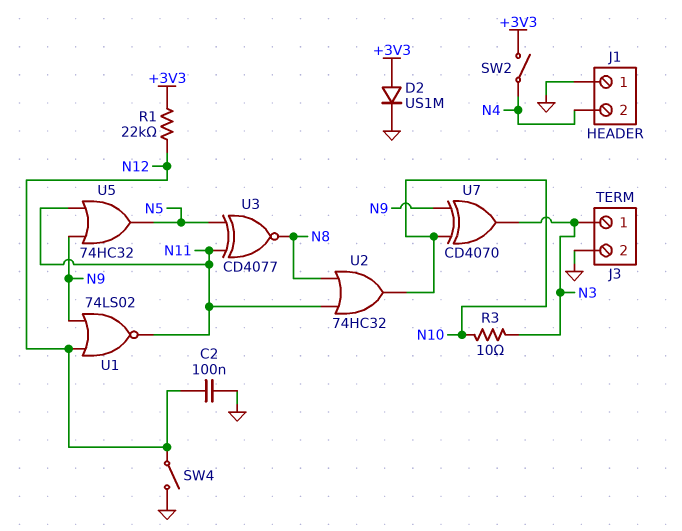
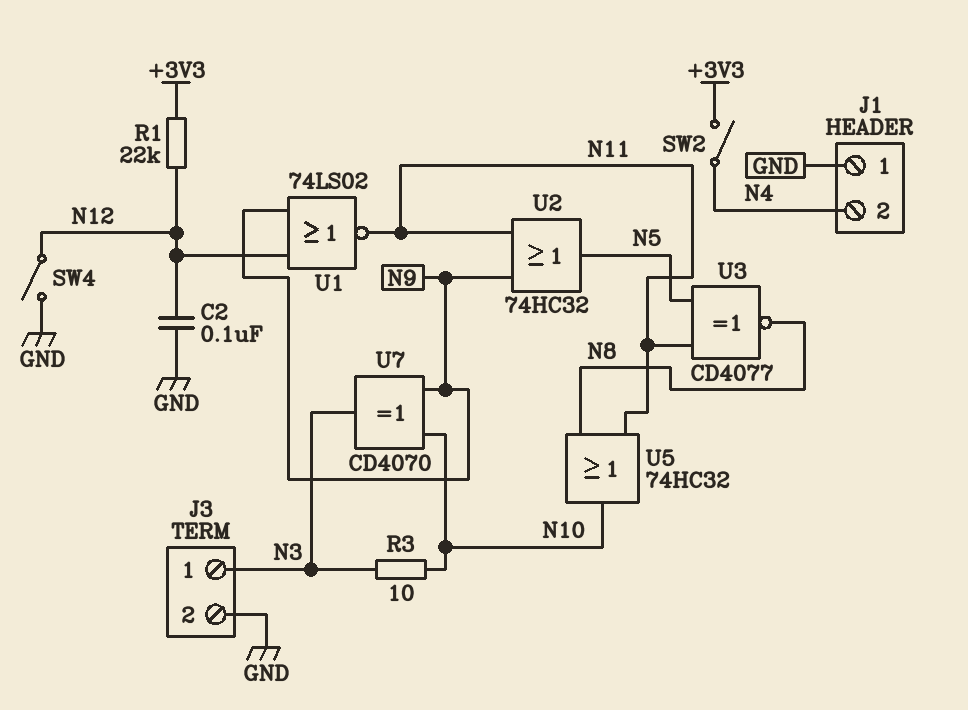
D2: diode US1M (A +3V3, K GND) -> none
U2: OR 74HC32 (in N8, in N11, out N10) -> OR 74HC32 (in N9, in N11, out N5)
U5: OR 74HC32 (in N9, in N11, out N5) -> OR 74HC32 (in N8, in N11, out N10)

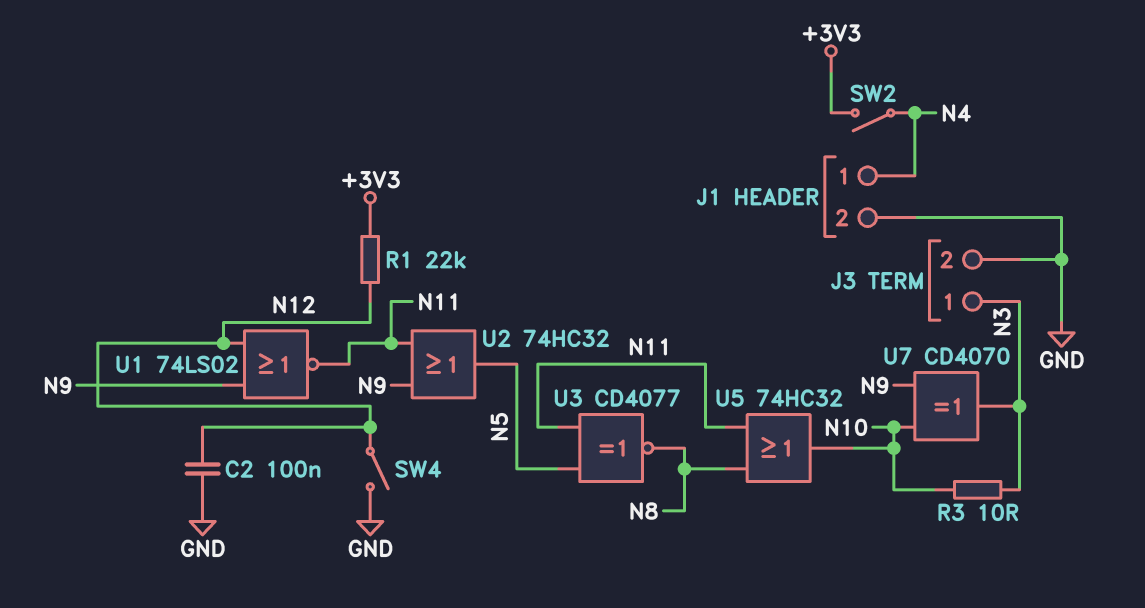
J1 pin 1: GND -> N4
J1 pin 2: N4 -> GND

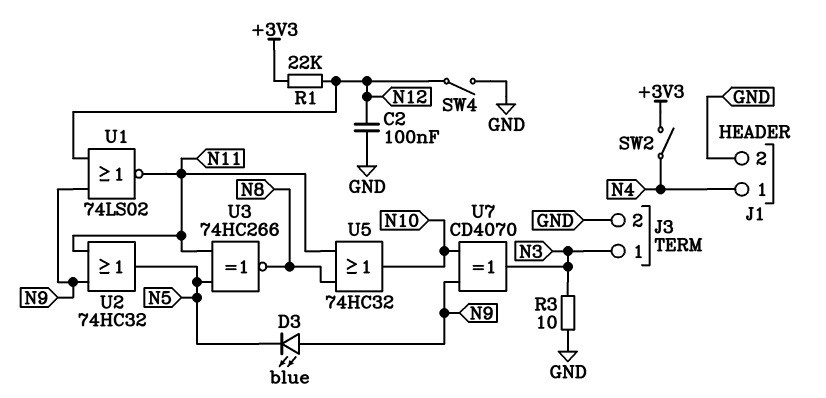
D3: none -> LED blue (A N9, K N5)
R3: 10 (N3, N10) -> 10 (GND, N3)
U3: XNOR CD4077 (in N5, in N11, out N8) -> XNOR 74HC266 (in N5, in N11, out N8)

